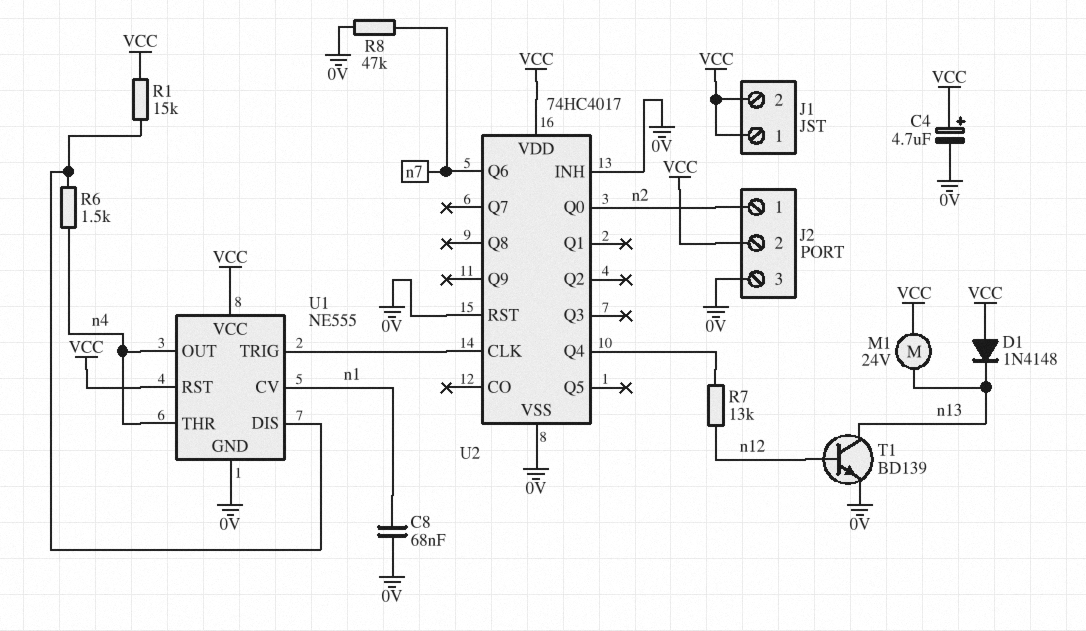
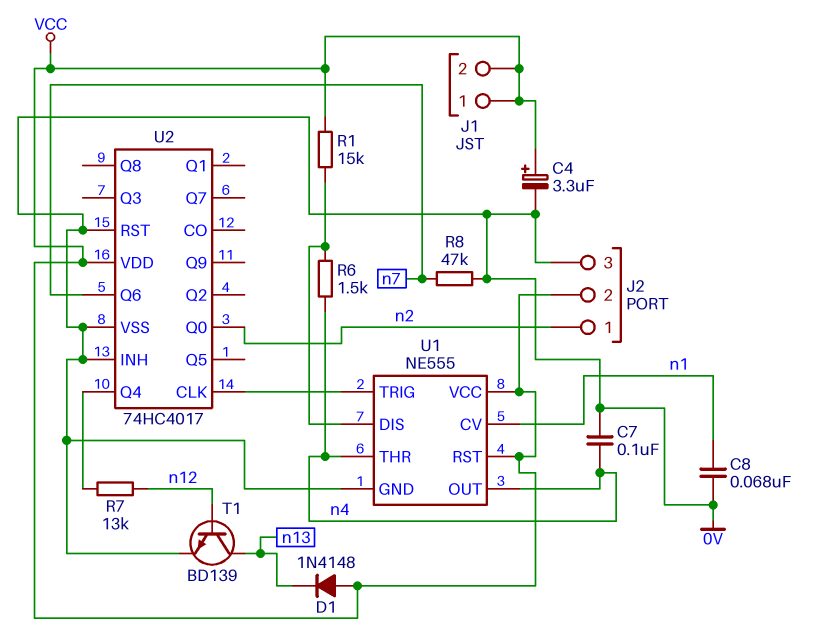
C4: 4.7uF (plus VCC, minus 0V) -> 3.3uF (plus VCC, minus 0V)
C7: none -> 100nF (0V, n4)
M1: motor 24V (VCC, n13) -> none

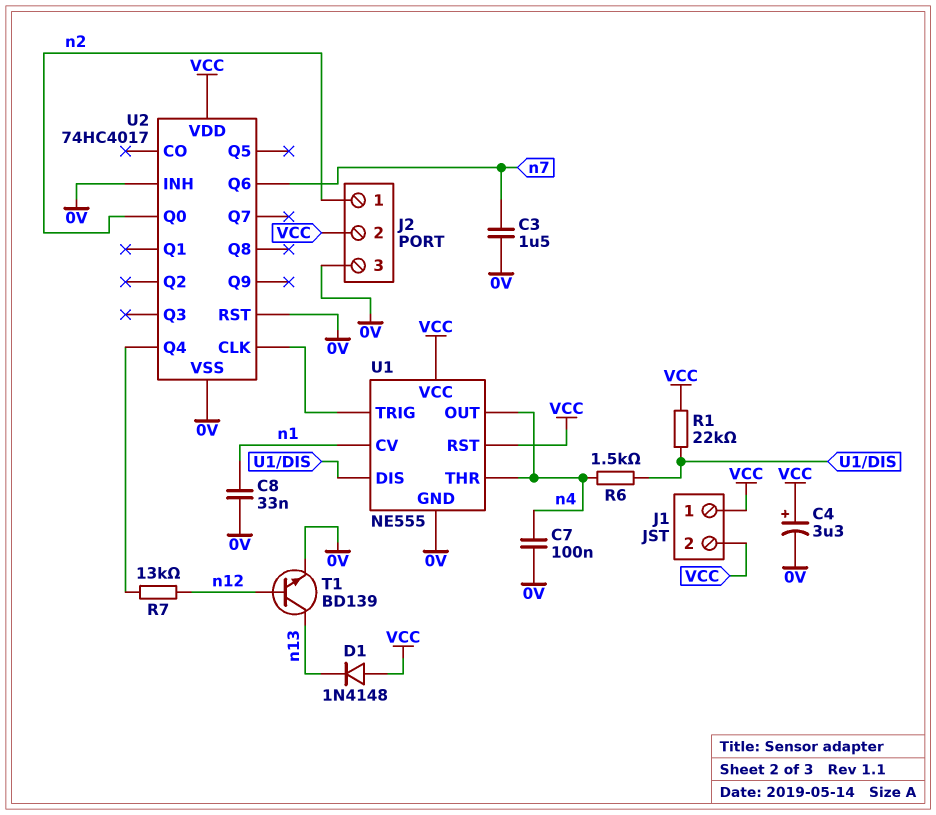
C3: none -> 1.5uF (0V, n7)
C8: 68nF (0V, n1) -> 33nF (0V, n1)
R1: 15k (U1/DIS, VCC) -> 22k (U1/DIS, VCC)
R8: 47k (0V, n7) -> none

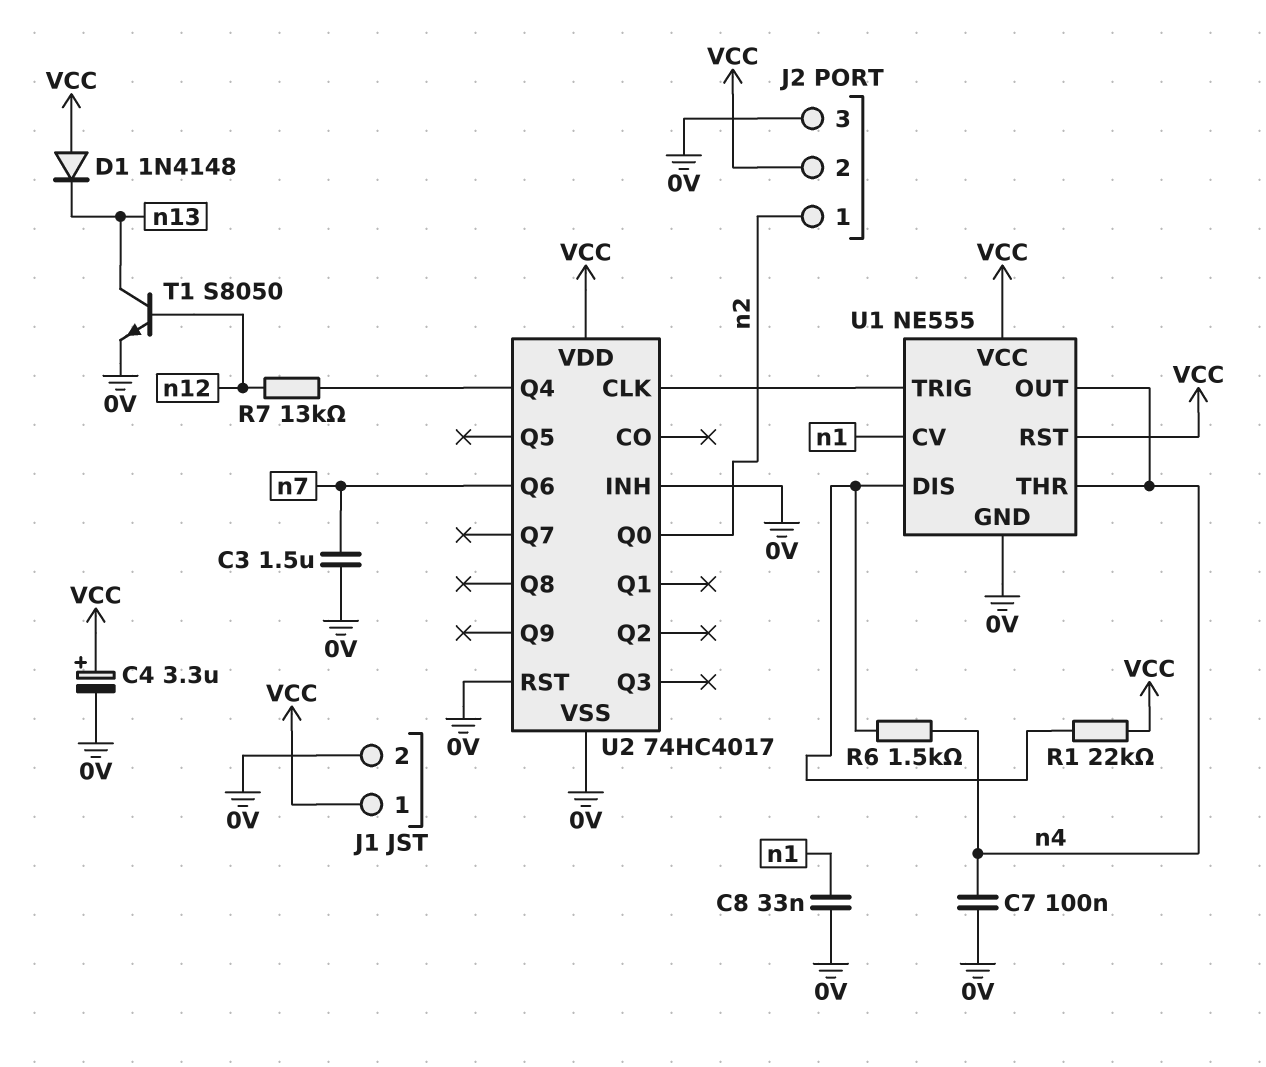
J1 pin 2: VCC -> 0V
T1: NPN BD139 (B n12, C n13, E 0V) -> NPN S8050 (B n12, C n13, E 0V)

